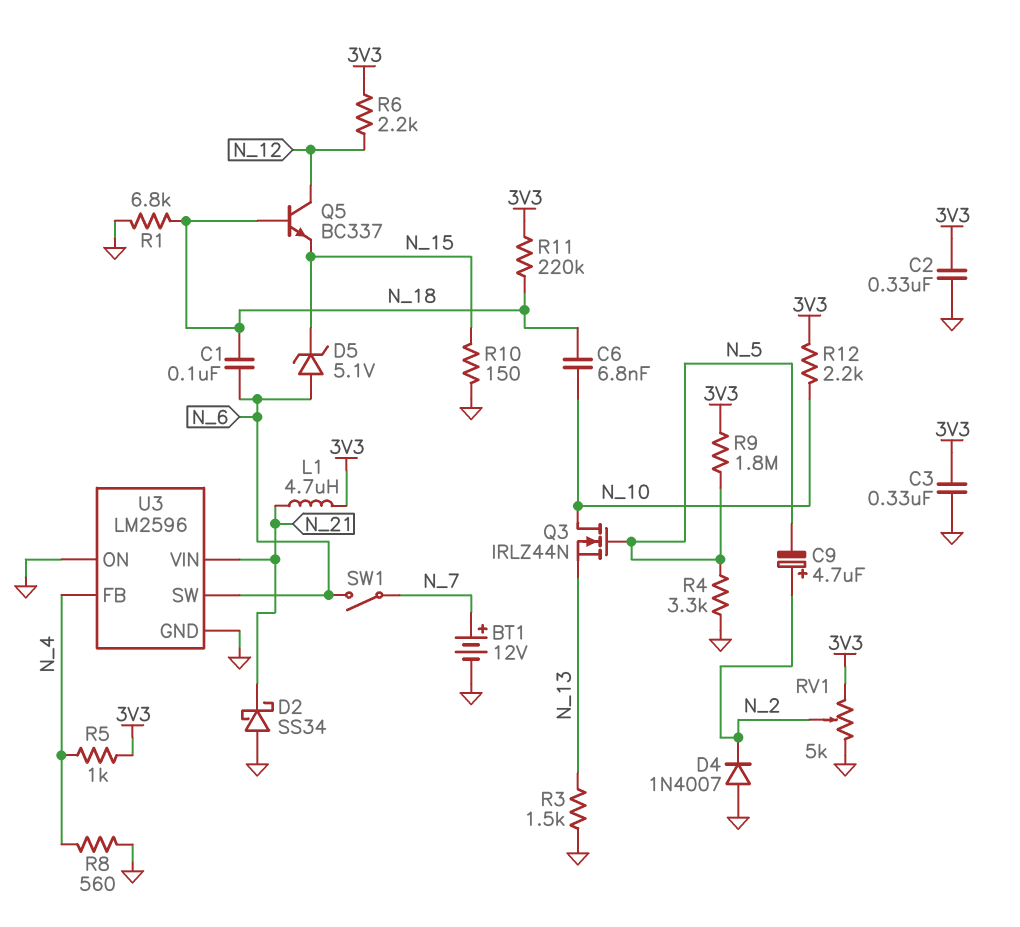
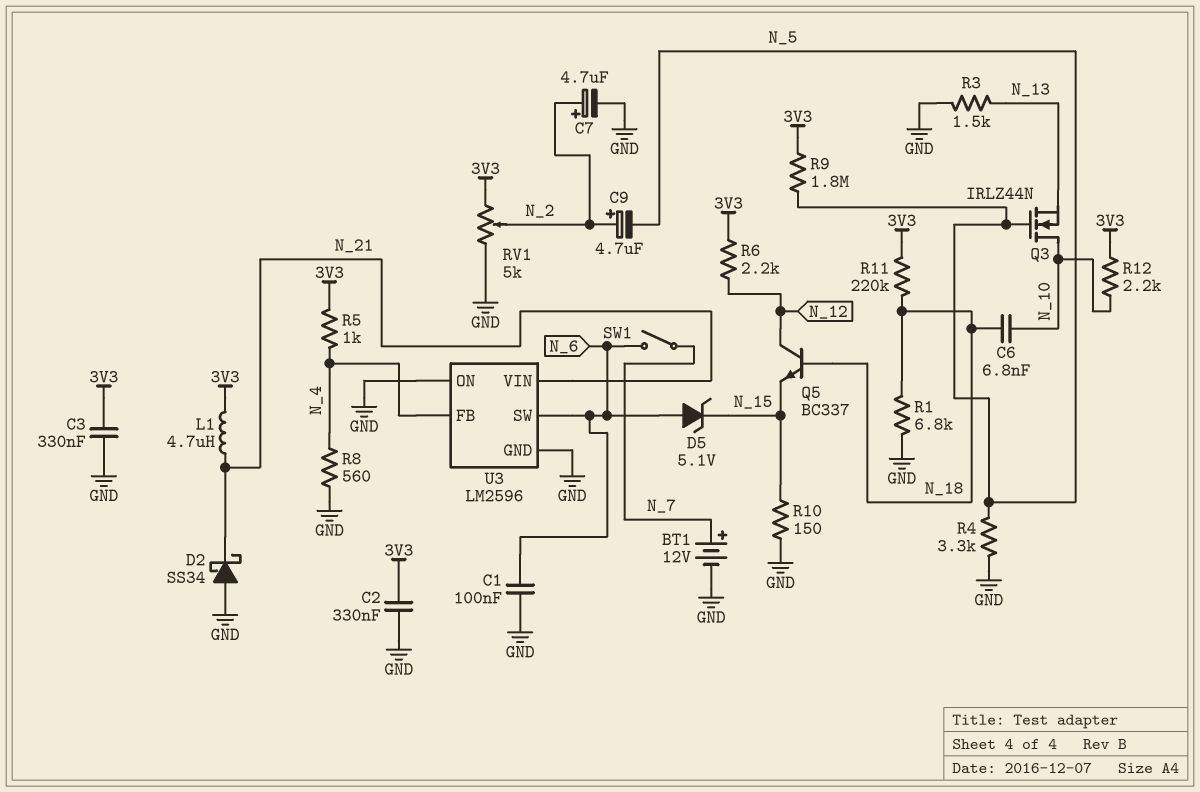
C1: 100nF (N_6, N_18) -> 100nF (GND, N_6)
C7: none -> 4.7uF (plus N_2, minus GND)
D4: diode 1N4007 (A GND, K N_2) -> none

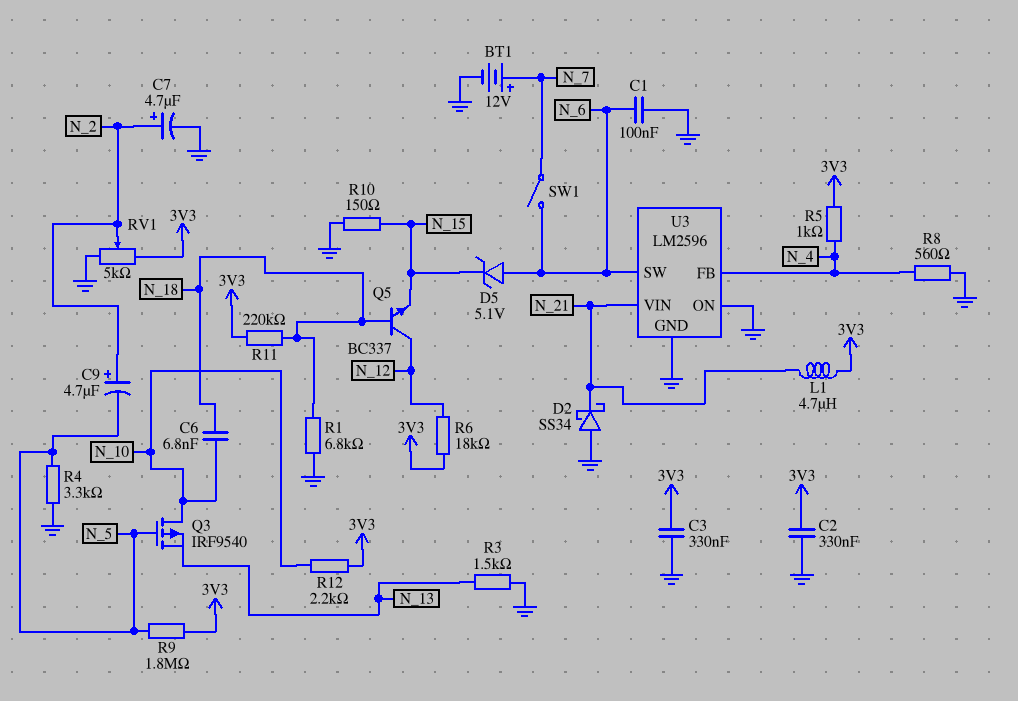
Q3: NMOS IRLZ44N (G N_5, D N_10, S N_13) -> PMOS IRF9540 (G N_5, D N_10, S N_13)
R6: 2.2k (3V3, N_12) -> 18k (3V3, N_12)

